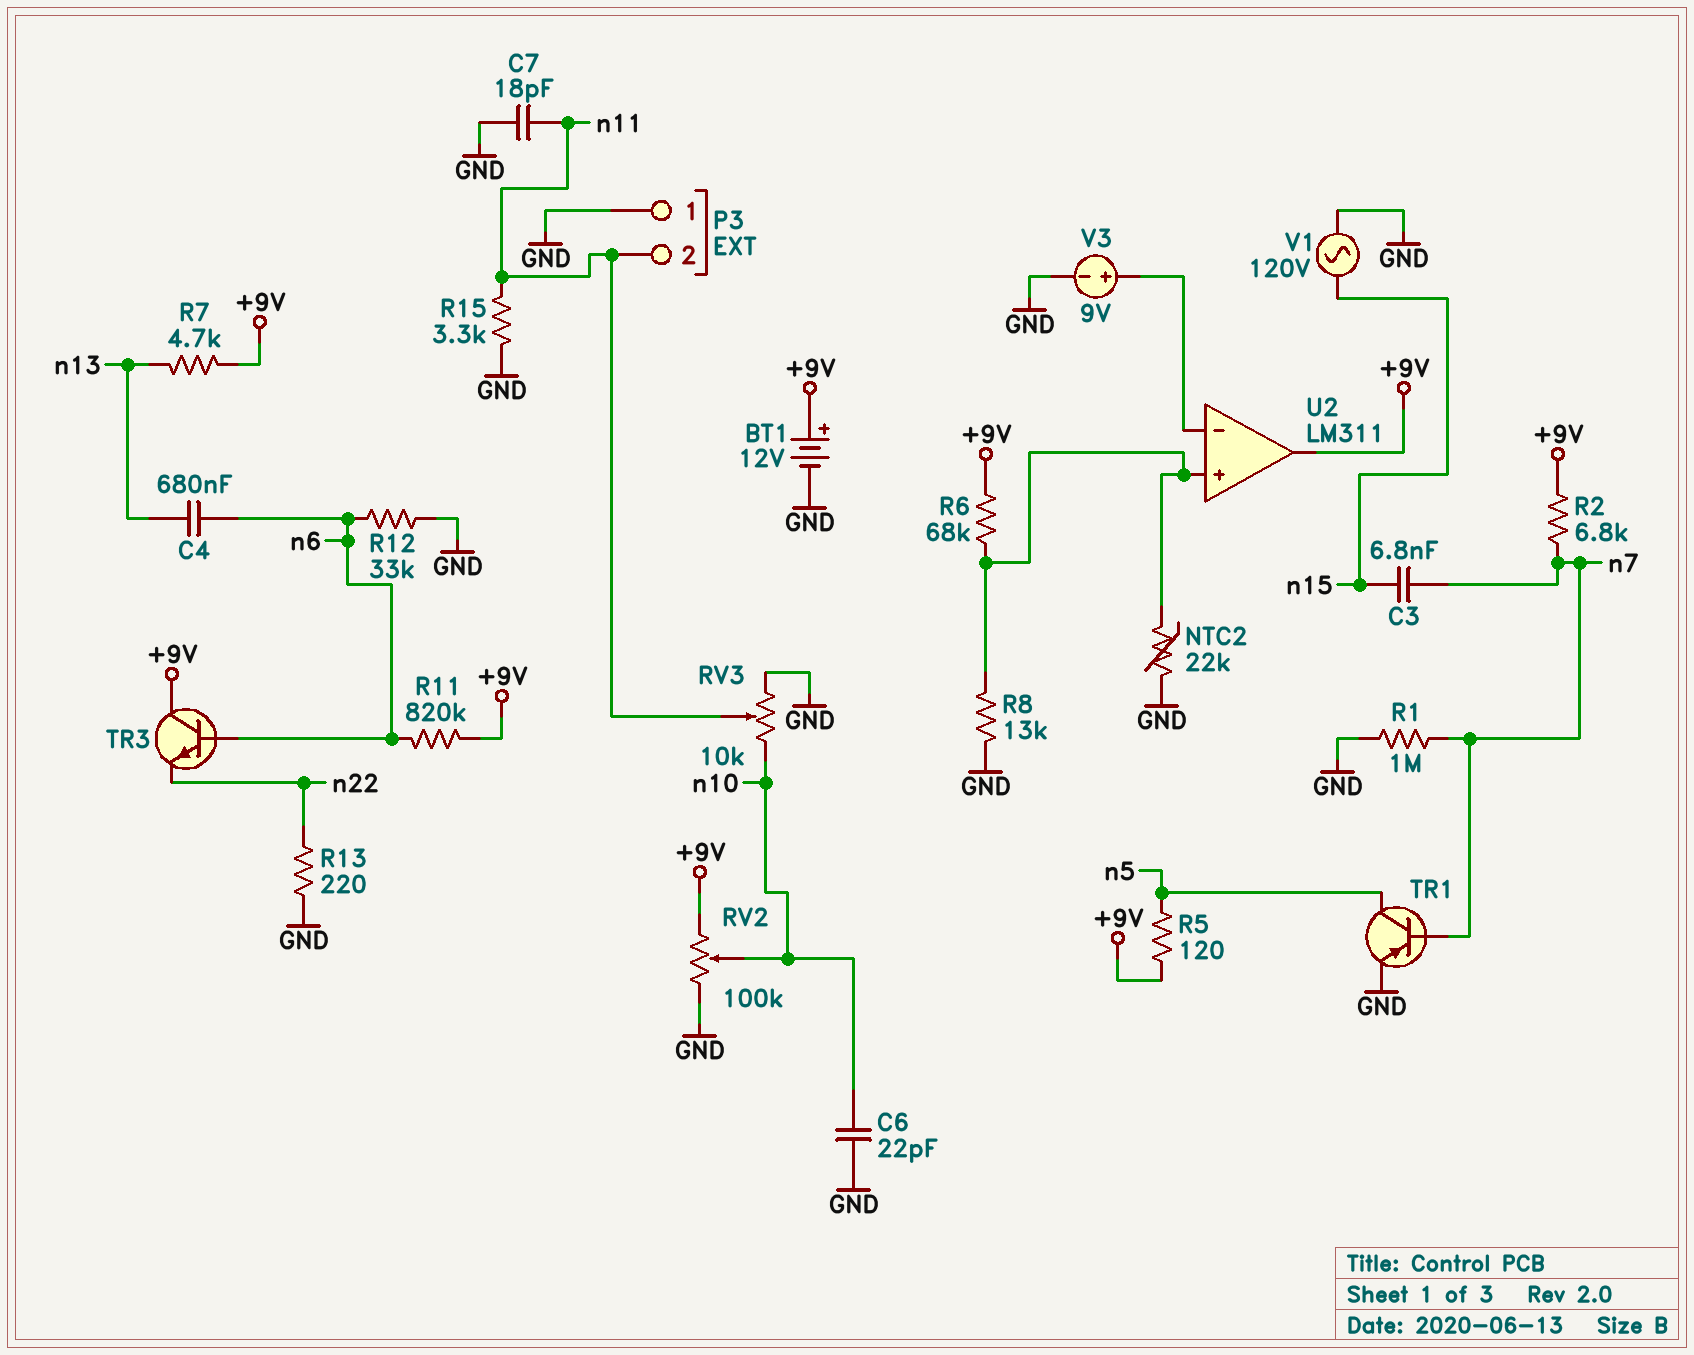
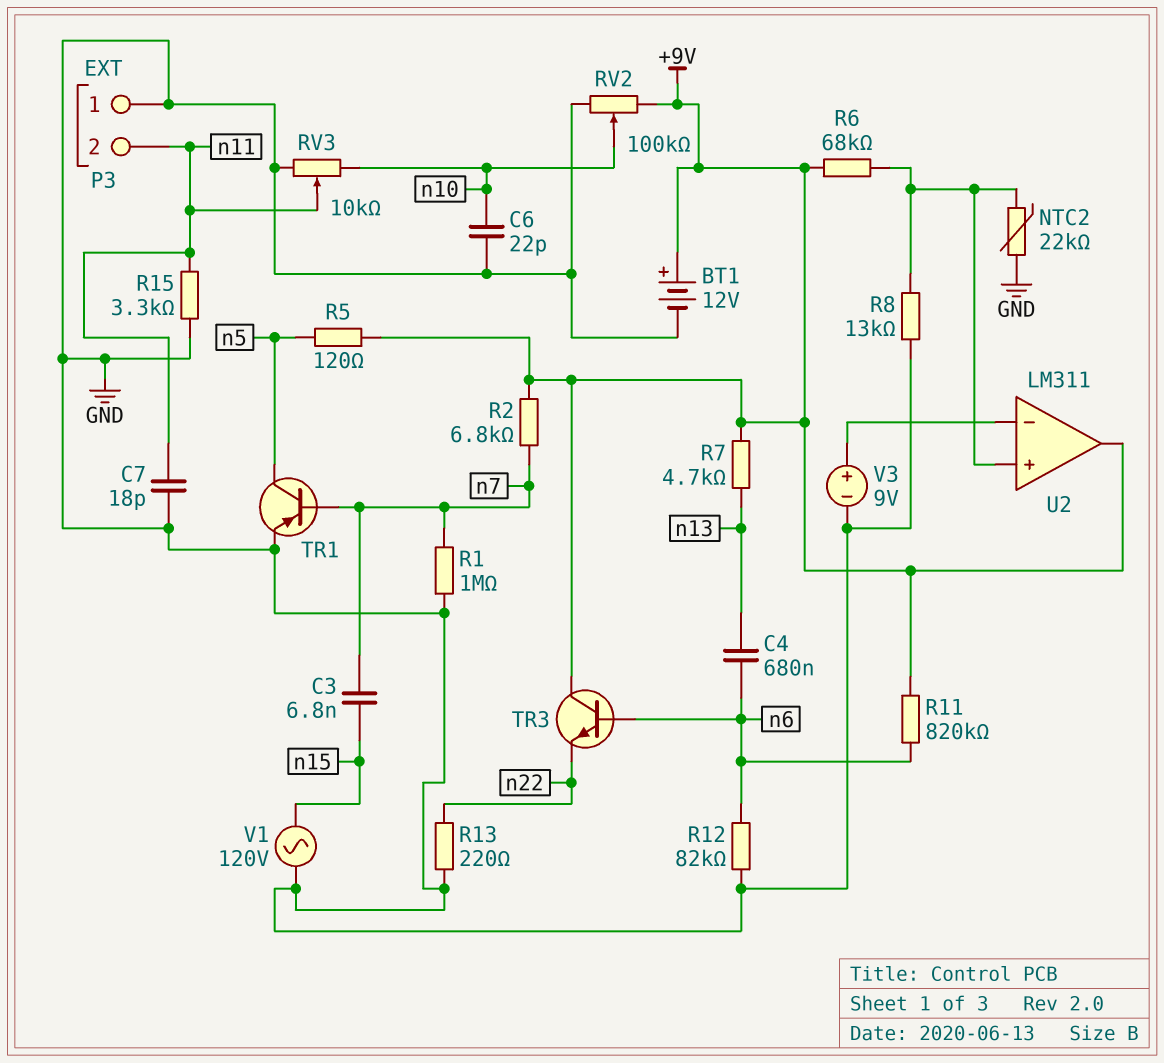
R12: 33k (GND, n6) -> 82k (GND, n6)

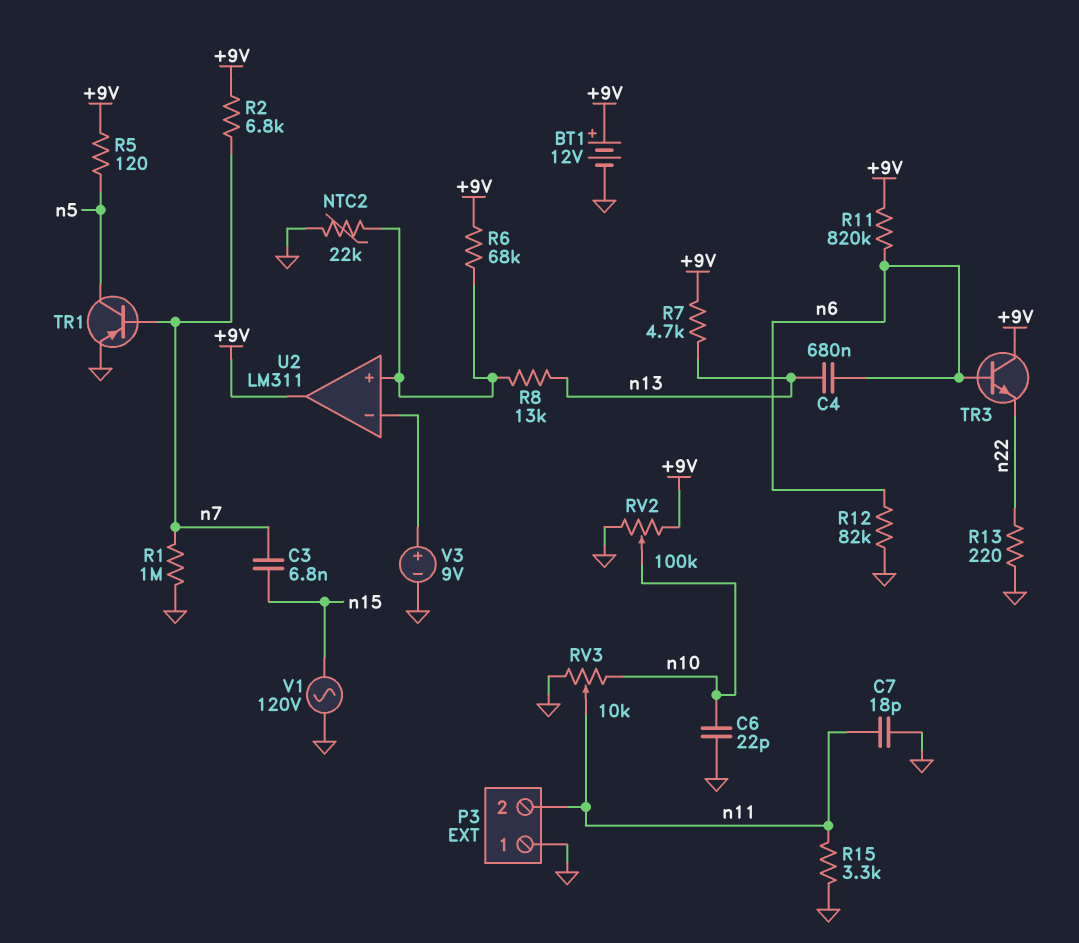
R8: 13k (GND, U2/in+) -> 13k (U2/in+, n13)

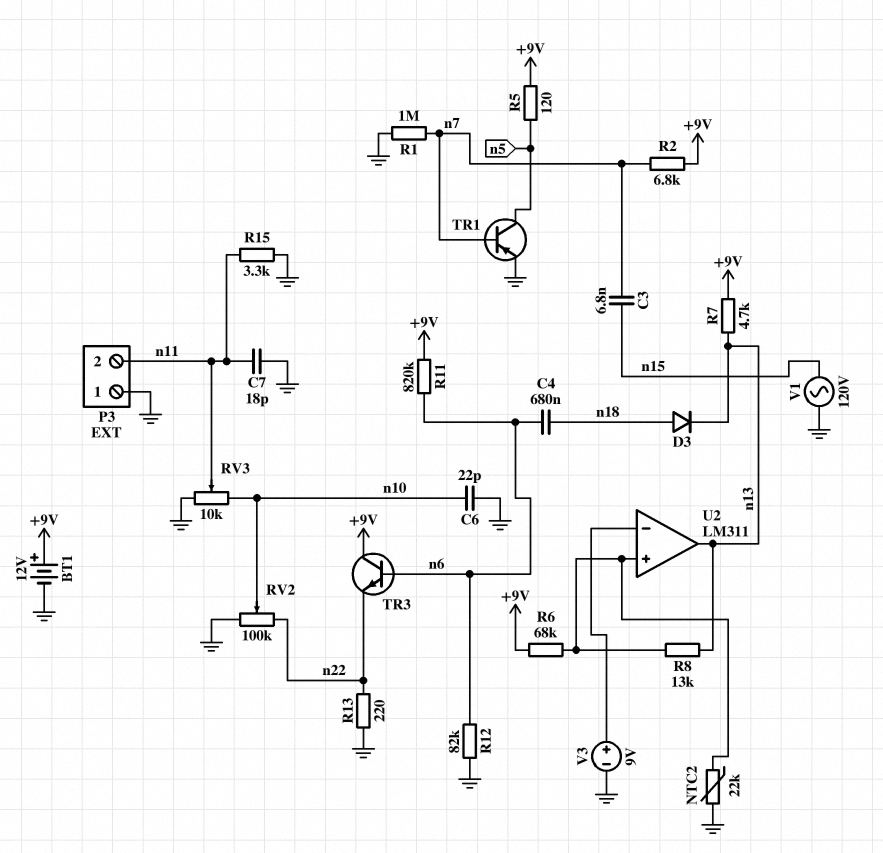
C4: 680nF (n6, n13) -> 680nF (n6, n18)
D3: none -> diode (A n18, K n13)
RV2: 100k (+9V, GND, wiper n10) -> 100k (GND, n22, wiper n10)
U2 pin out: +9V -> n13

